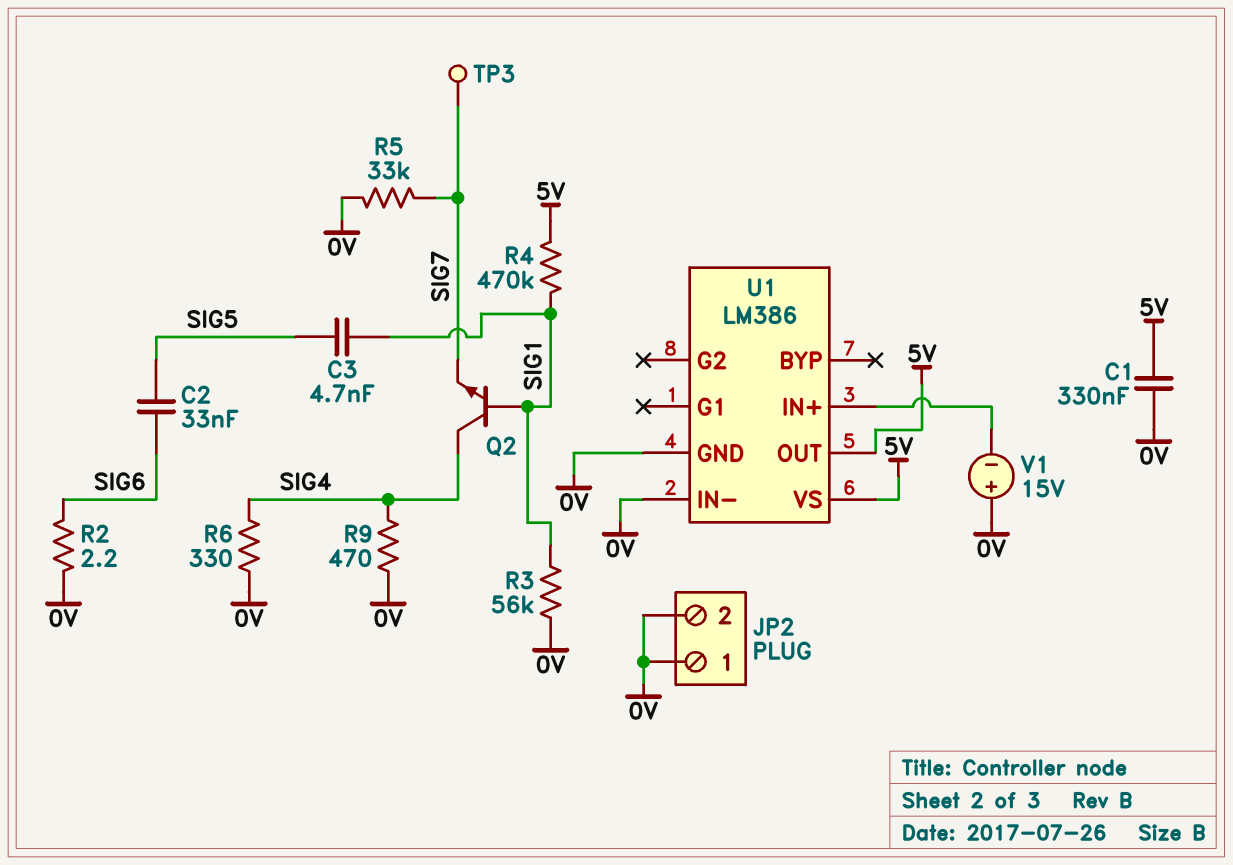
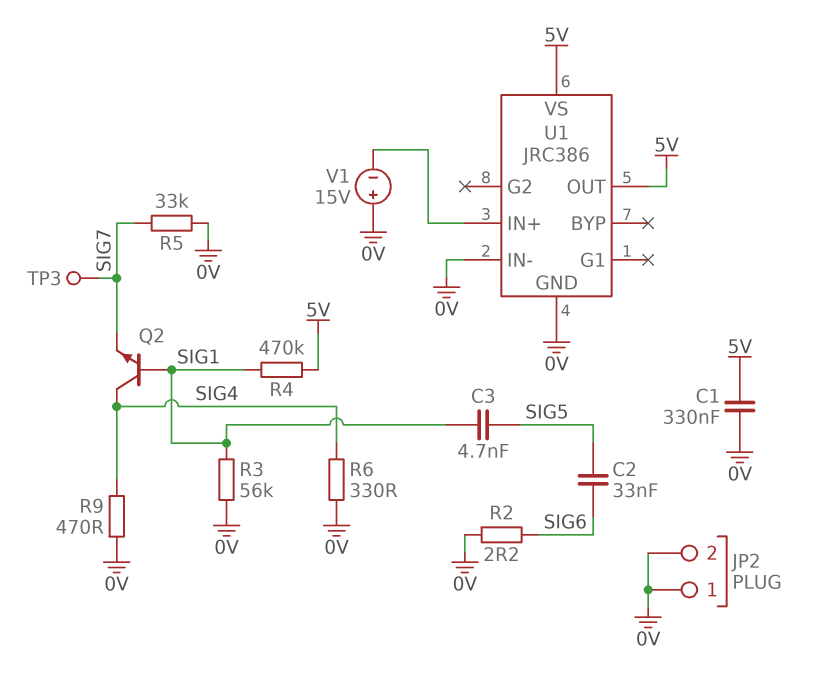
U1: LM386 -> JRC386

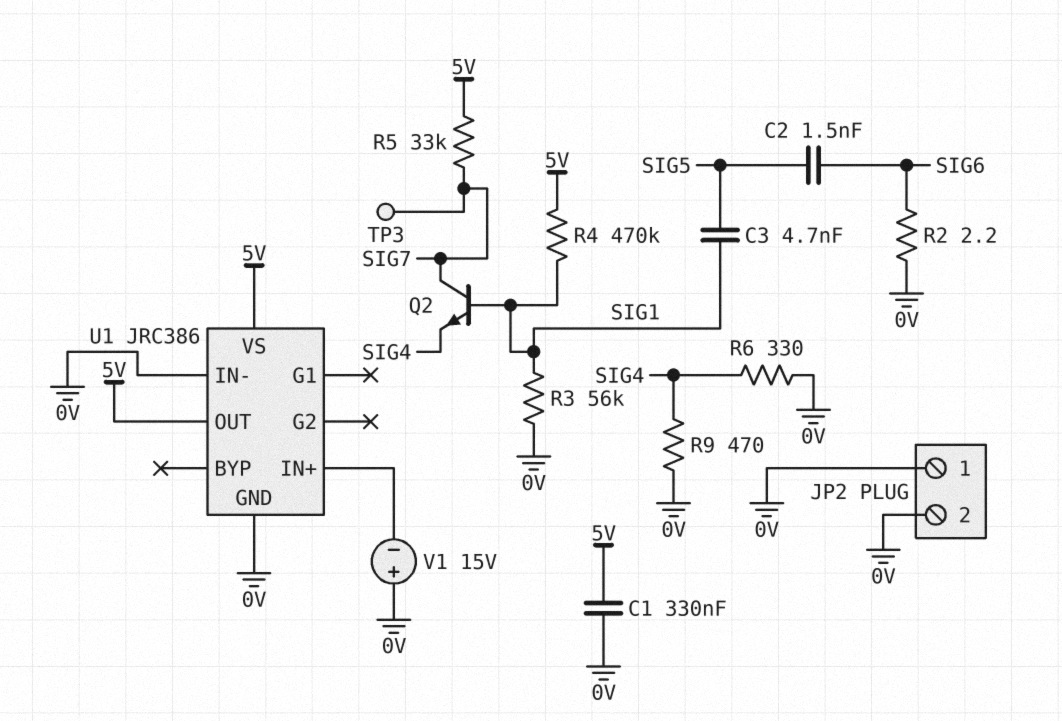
C2: 33nF (SIG5, SIG6) -> 1.5nF (SIG5, SIG6)
Q2: NPN (B SIG1, C SIG4, E SIG7) -> NPN (B SIG1, C SIG7, E SIG4)
R5: 33k (0V, SIG7) -> 33k (5V, SIG7)

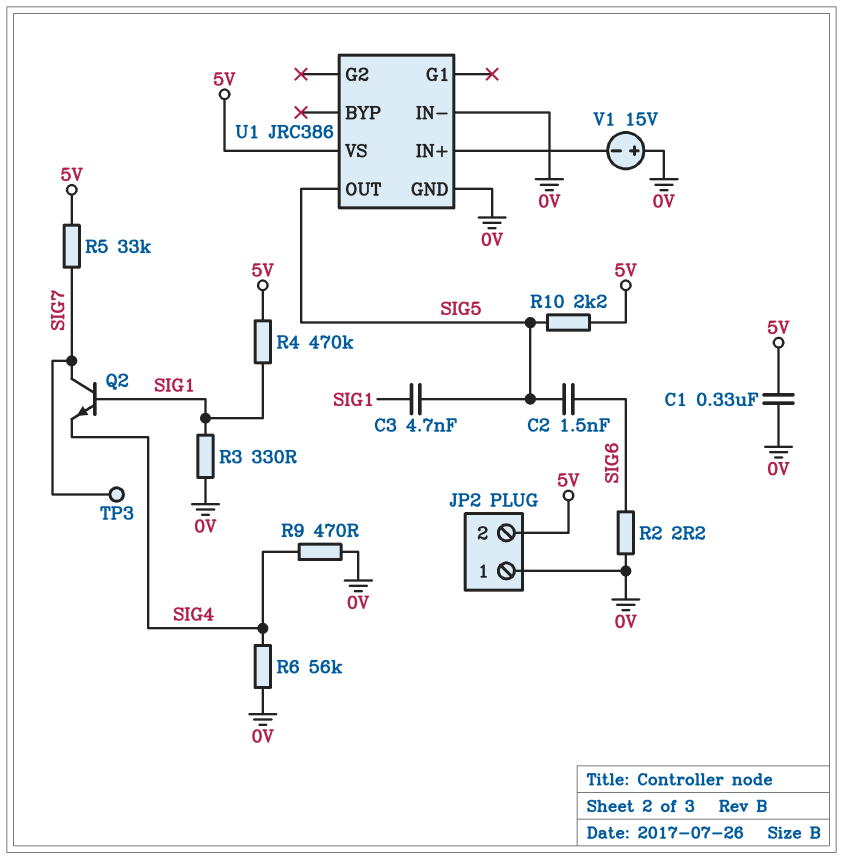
JP2 pin 2: 0V -> 5V
R3: 56k (0V, SIG1) -> 330 (0V, SIG1)
R6: 330 (0V, SIG4) -> 56k (0V, SIG4)
R10: none -> 2.2k (5V, SIG5)
U1 pin OUT: 5V -> SIG5

